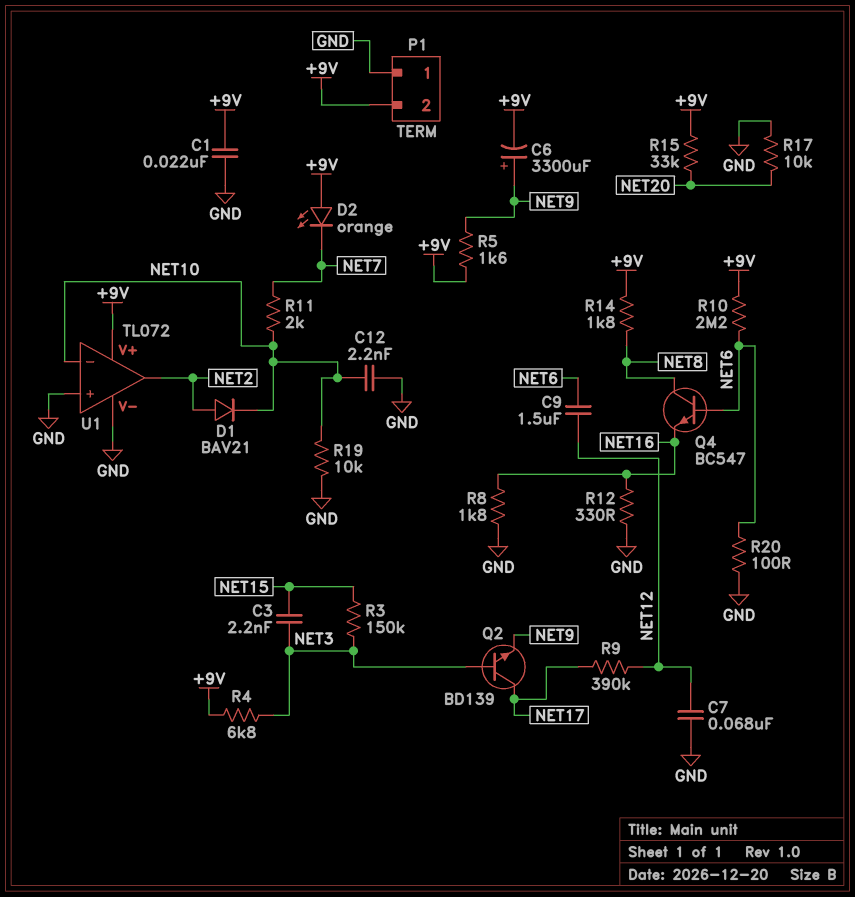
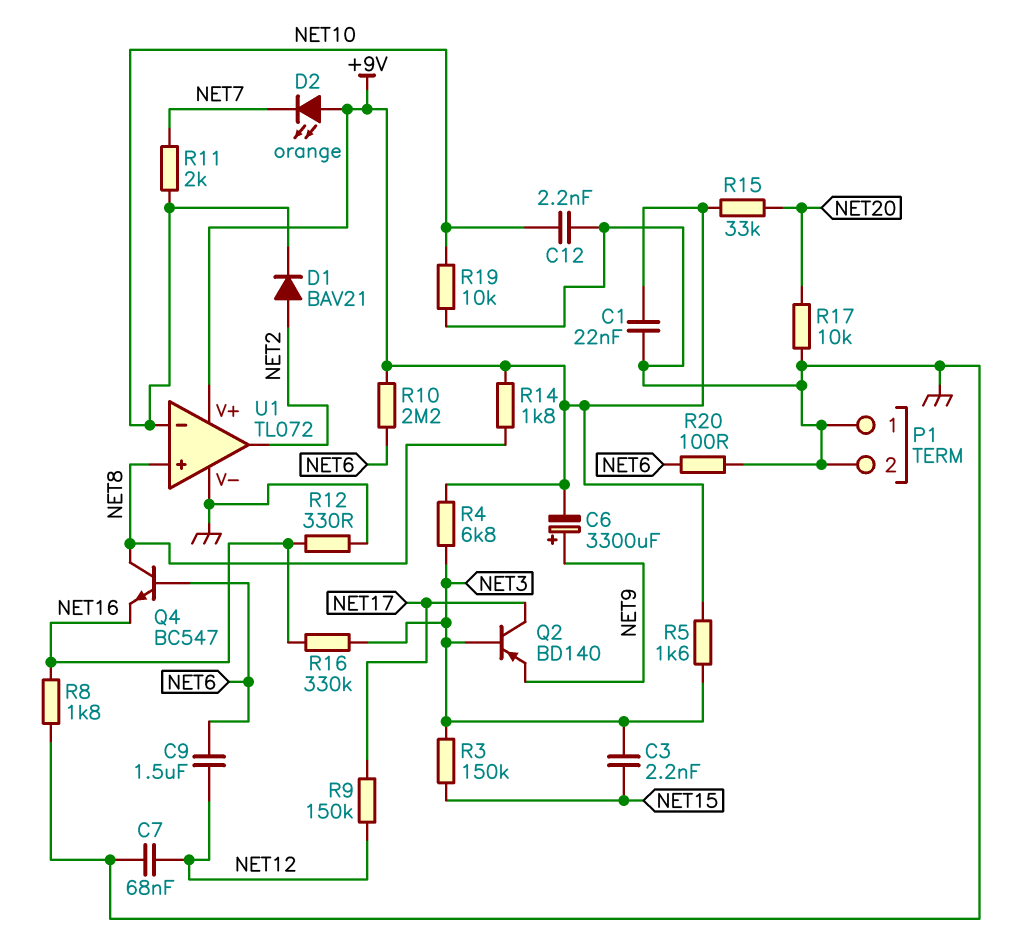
P1 pin 2: +9V -> GND
Q2: NPN BD139 (B NET3, C NET17, E NET9) -> PNP BD140 (B NET3, C NET17, E NET9)
R5: 1.6k (+9V, NET9) -> 1.6k (+9V, NET3)
R9: 390k (NET12, NET17) -> 150k (NET12, NET17)
R16: none -> 330k (NET3, NET16)
U1 pin in+: GND -> NET8

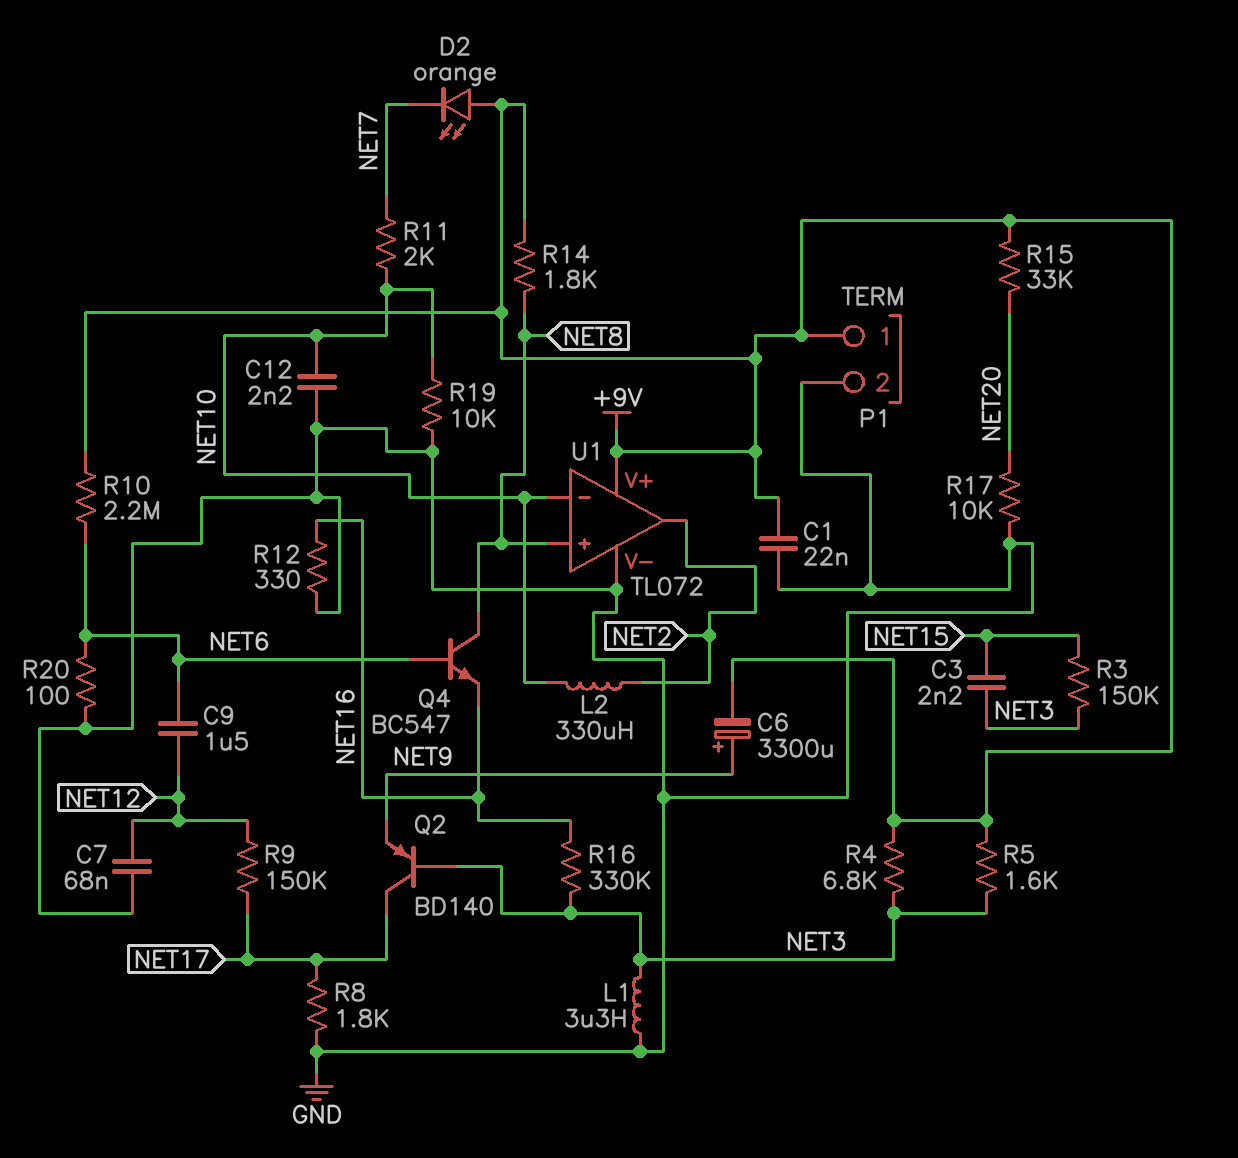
D1: diode BAV21 (A NET2, K NET10) -> none
L1: none -> 3.3uH (GND, NET3)
L2: none -> 330uH (NET2, NET10)
P1 pin 1: GND -> +9V
R8: 1.8k (GND, NET16) -> 1.8k (GND, NET17)

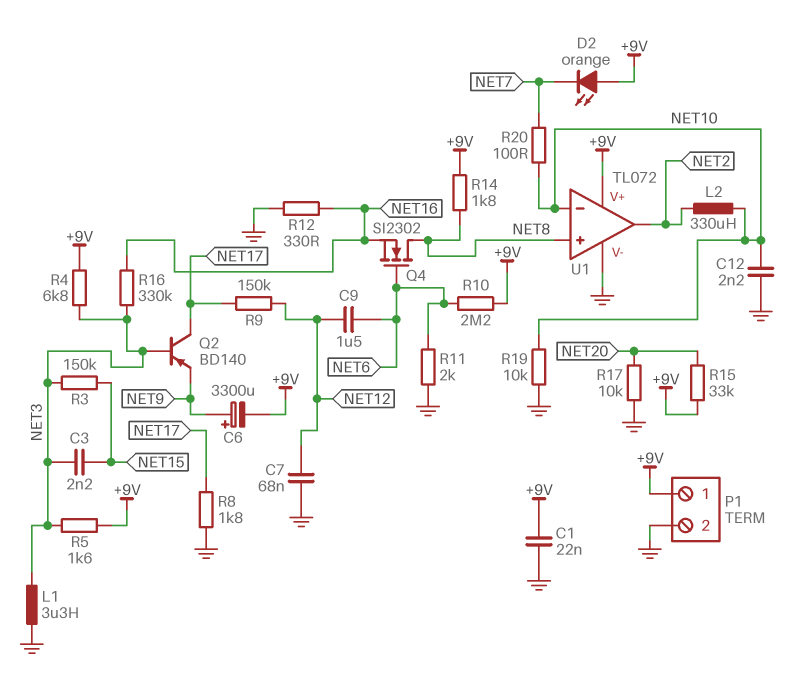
Q4: NPN BC547 (B NET6, C NET8, E NET16) -> NMOS SI2302 (G NET6, D NET8, S NET16)
R11: 2k (NET7, NET10) -> 2k (GND, NET6)
R20: 100 (GND, NET6) -> 100 (NET7, NET10)

